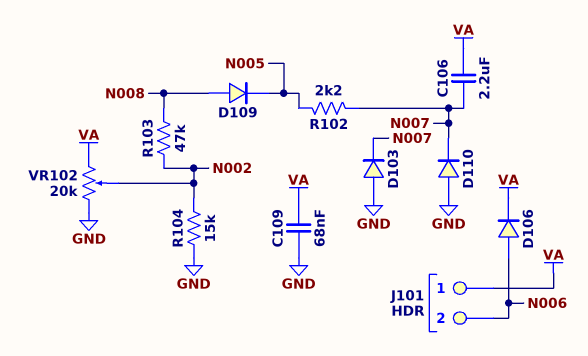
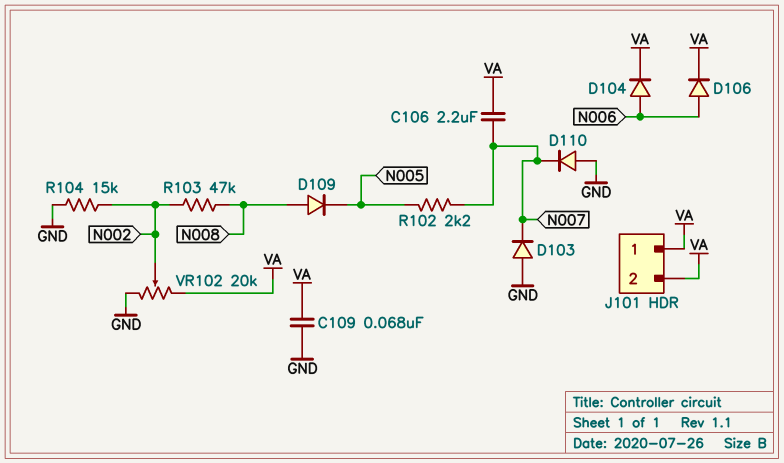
D104: none -> diode (A N006, K VA)
J101 pin 2: N006 -> VA

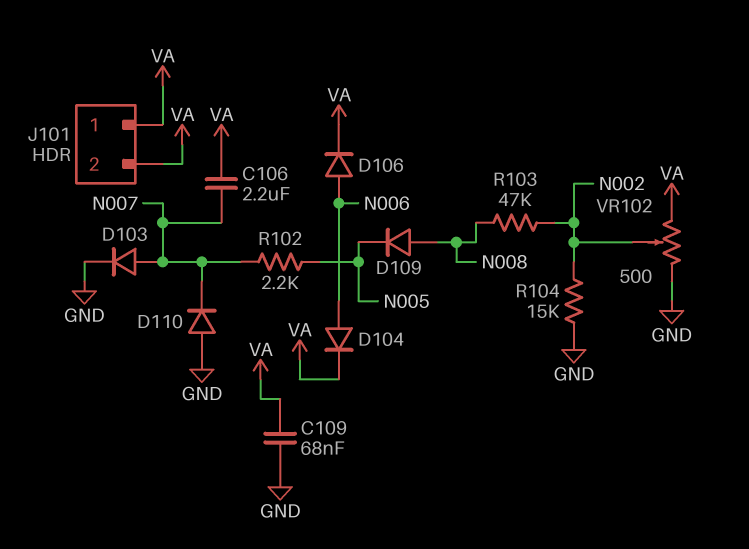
D103: diode (A GND, K N007) -> diode (A N007, K GND)
VR102: 20k (GND, VA, wiper N002) -> 500 (GND, VA, wiper N002)

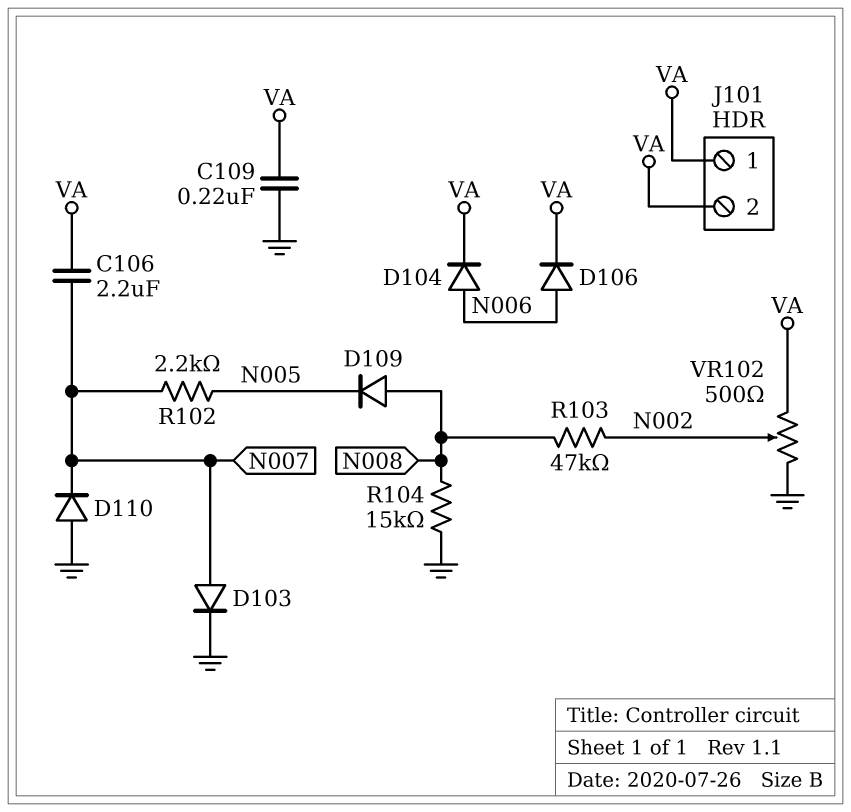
C109: 68nF (GND, VA) -> 220nF (GND, VA)
R104: 15k (GND, N002) -> 15k (GND, N008)

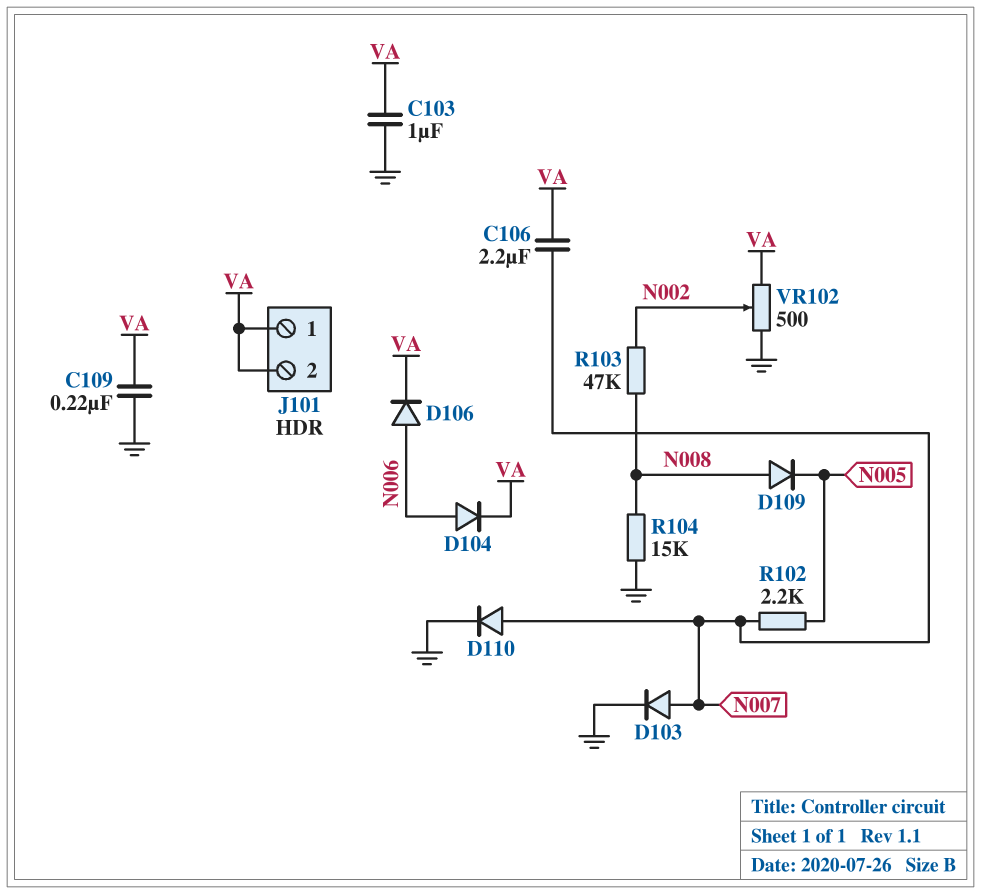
C103: none -> 1uF (GND, VA)
D110: diode (A GND, K N007) -> diode (A N007, K GND)

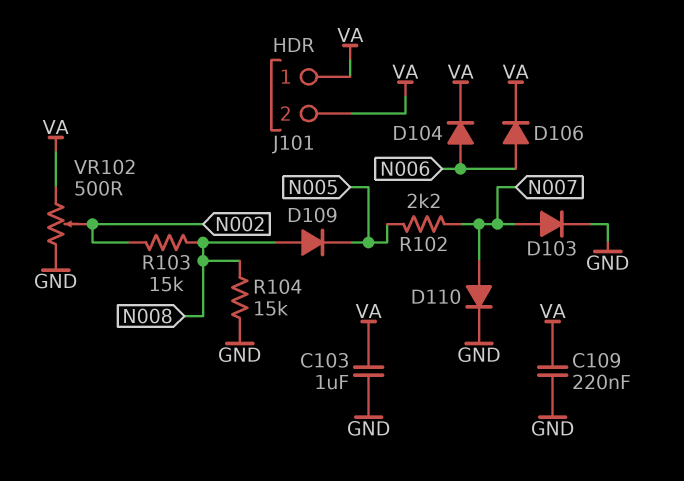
C106: 2.2uF (N007, VA) -> none
R103: 47k (N002, N008) -> 15k (N002, N008)

